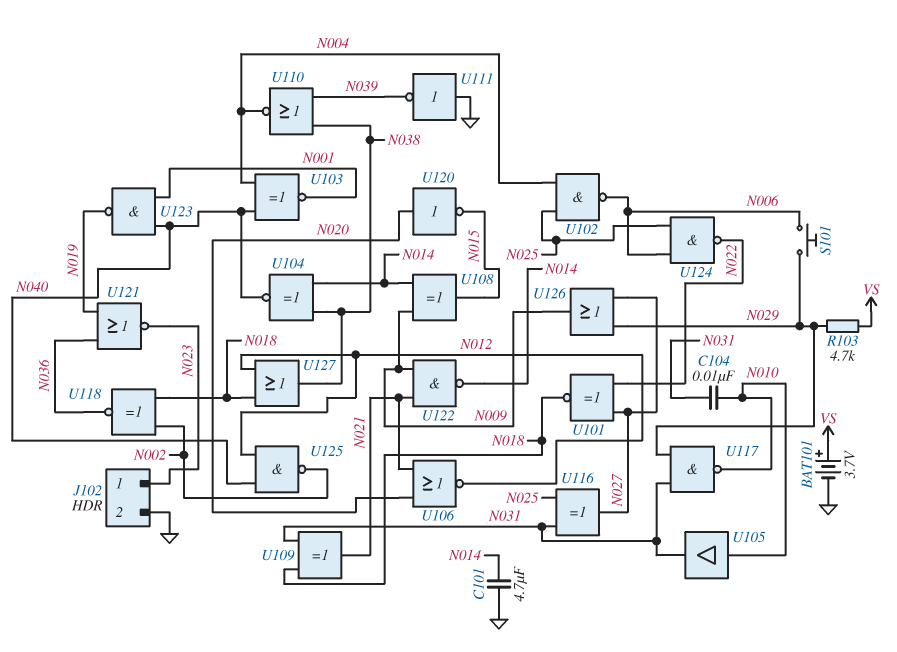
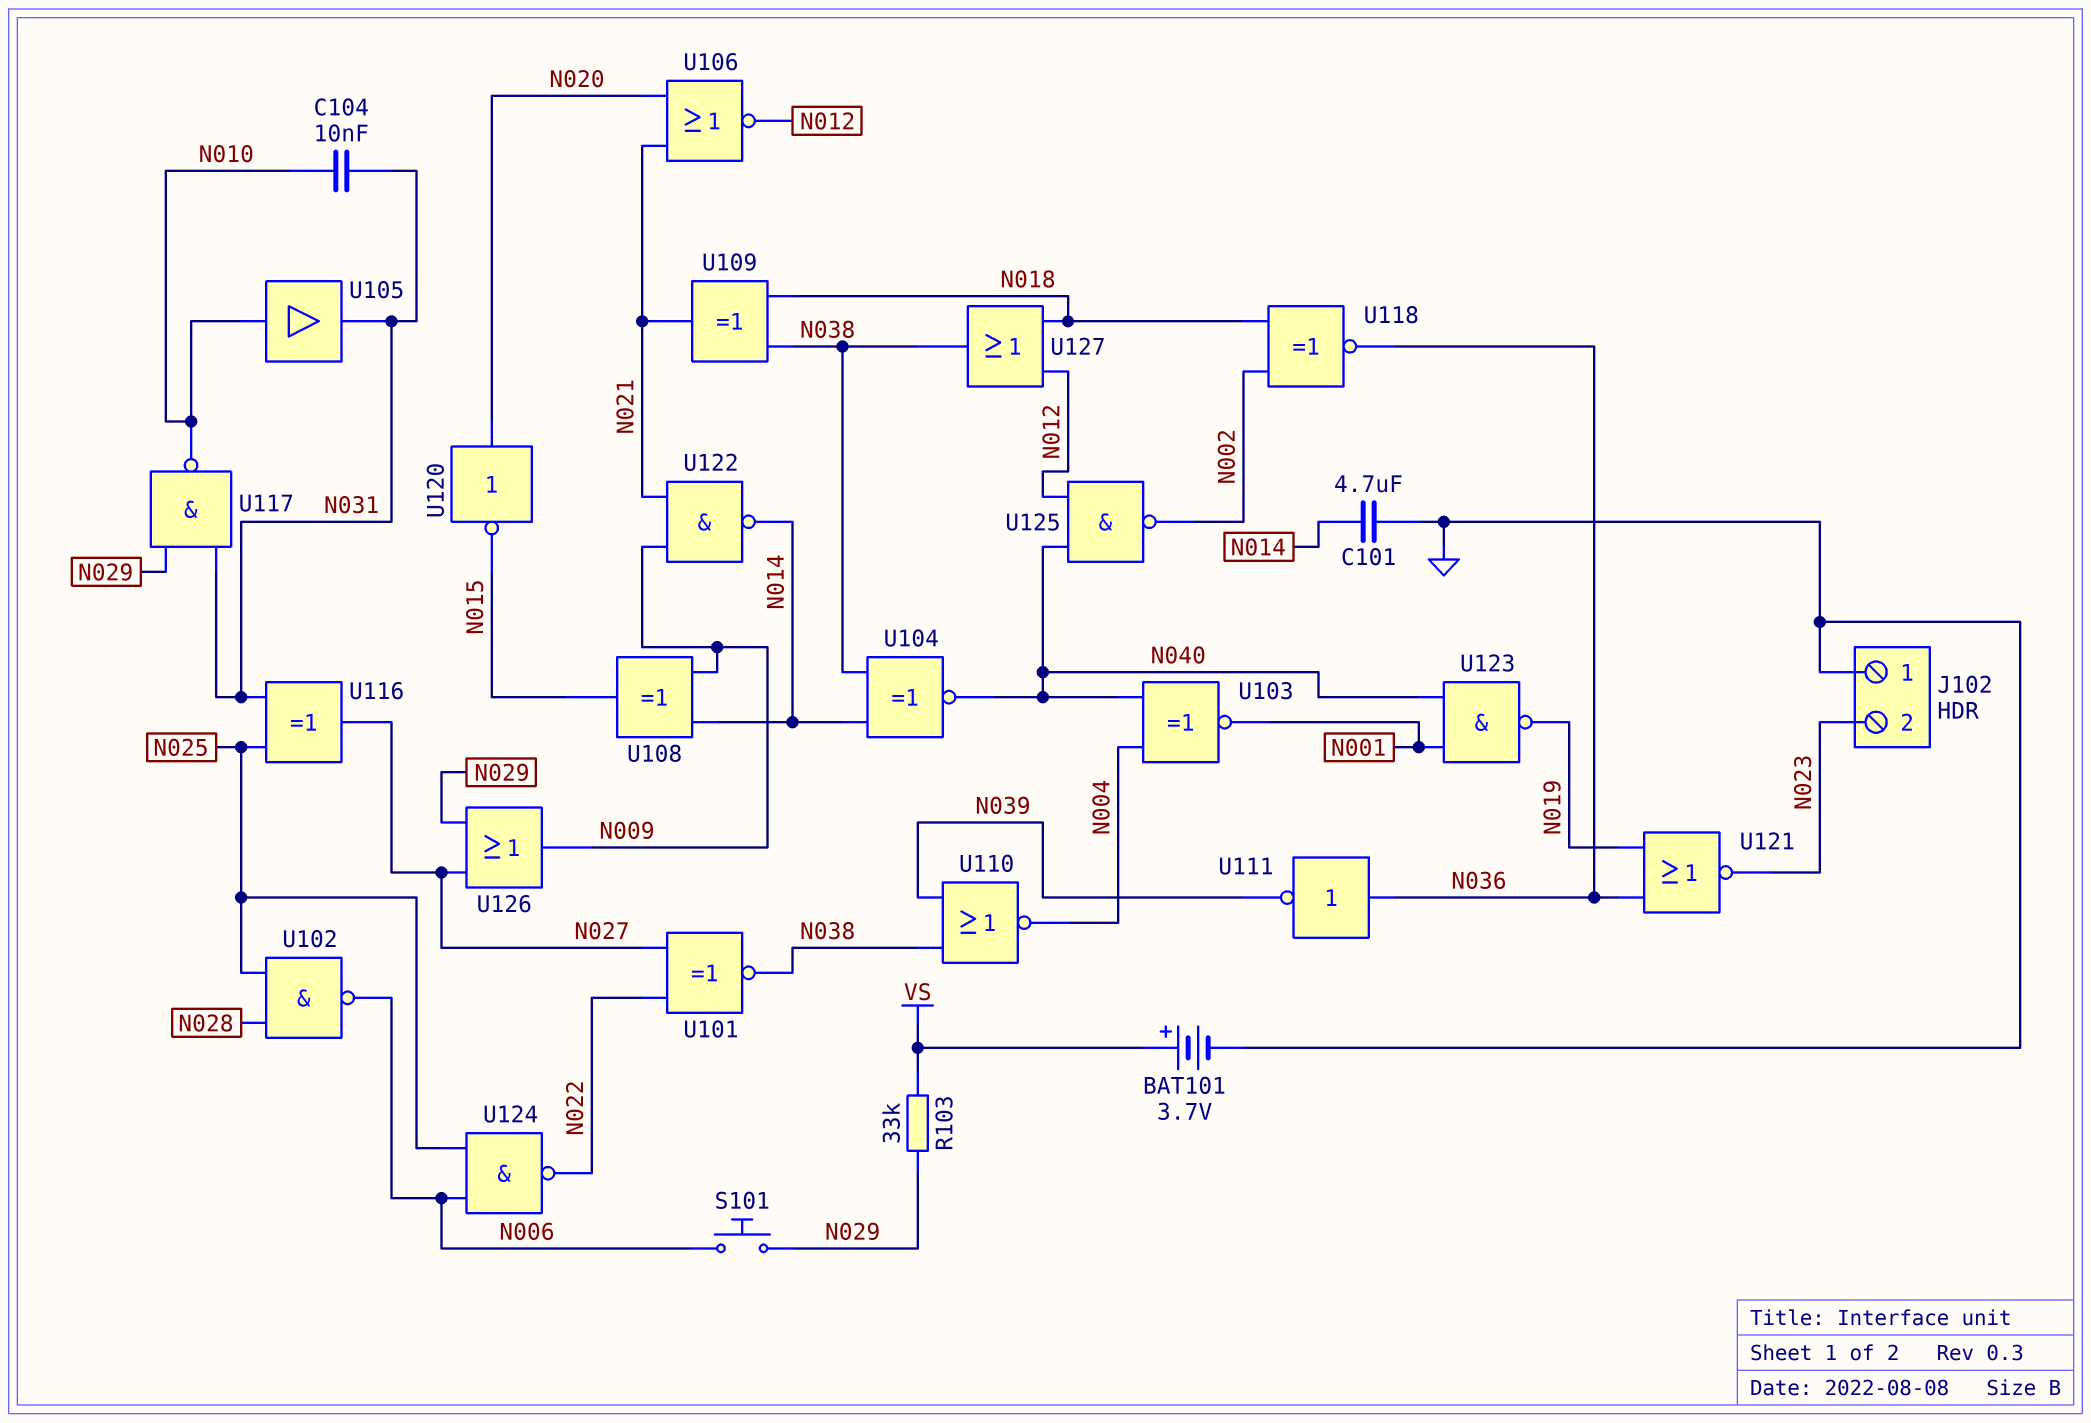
J102 pin 1: N023 -> GND
J102 pin 2: GND -> N023
R103: 4.7k (N029, VS) -> 33k (N029, VS)
U101: XNOR (in N022, in N027, out N018) -> XNOR (in N022, in N027, out N038)
U102: NAND (in N004, in N025, out N006) -> NAND (in N025, in N028, out N006)
U109: XOR (in N018, in N031, out N021) -> XOR (in N018, in N038, out N021)
U111: NOT (in GND, out N039) -> NOT (in N036, out N039)

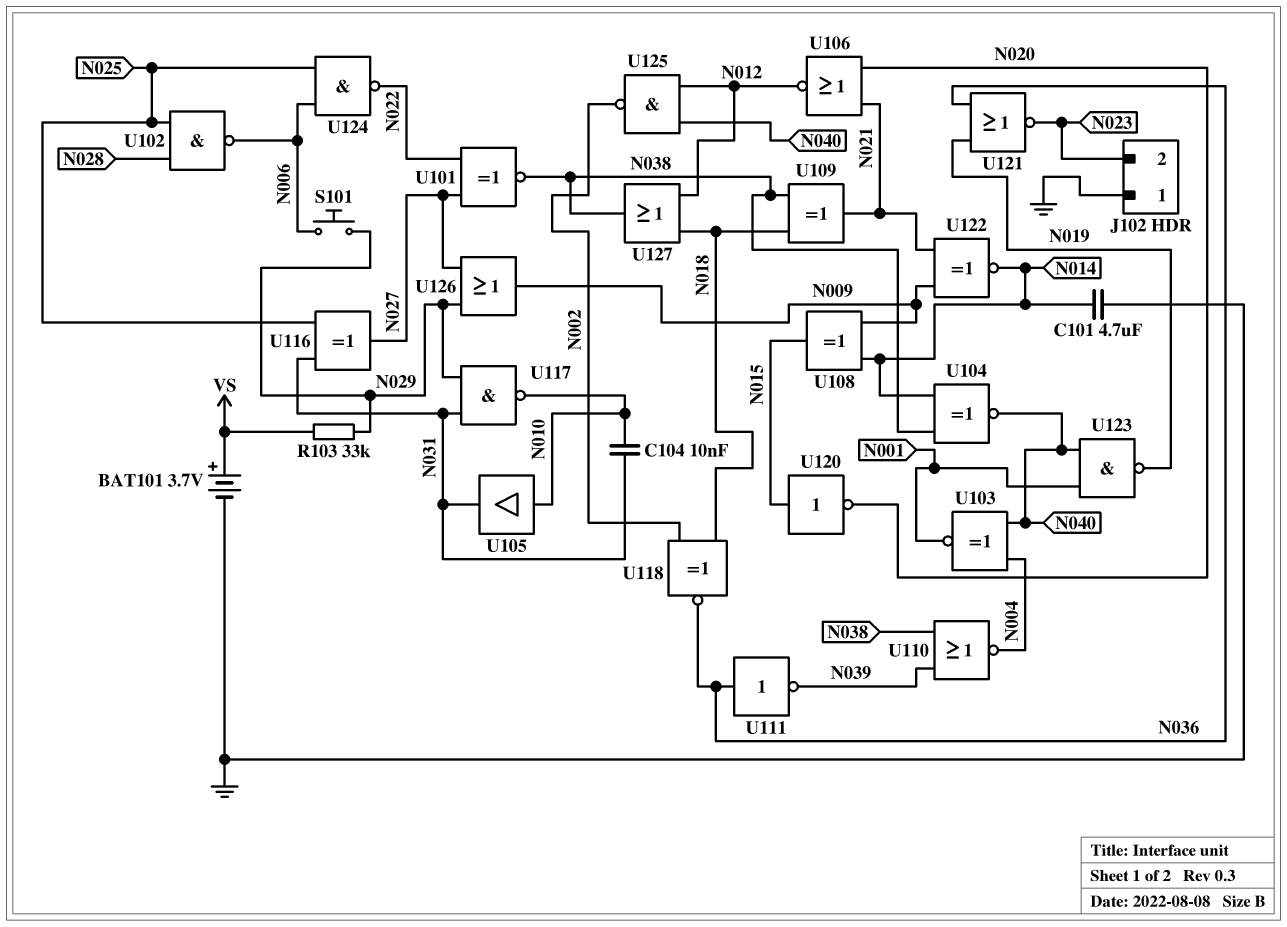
U120: NOT (in N020, out N015) -> NOT (in N015, out N020)
U122: NAND (in N009, in N021, out N014) -> XNOR (in N009, in N021, out N014)

